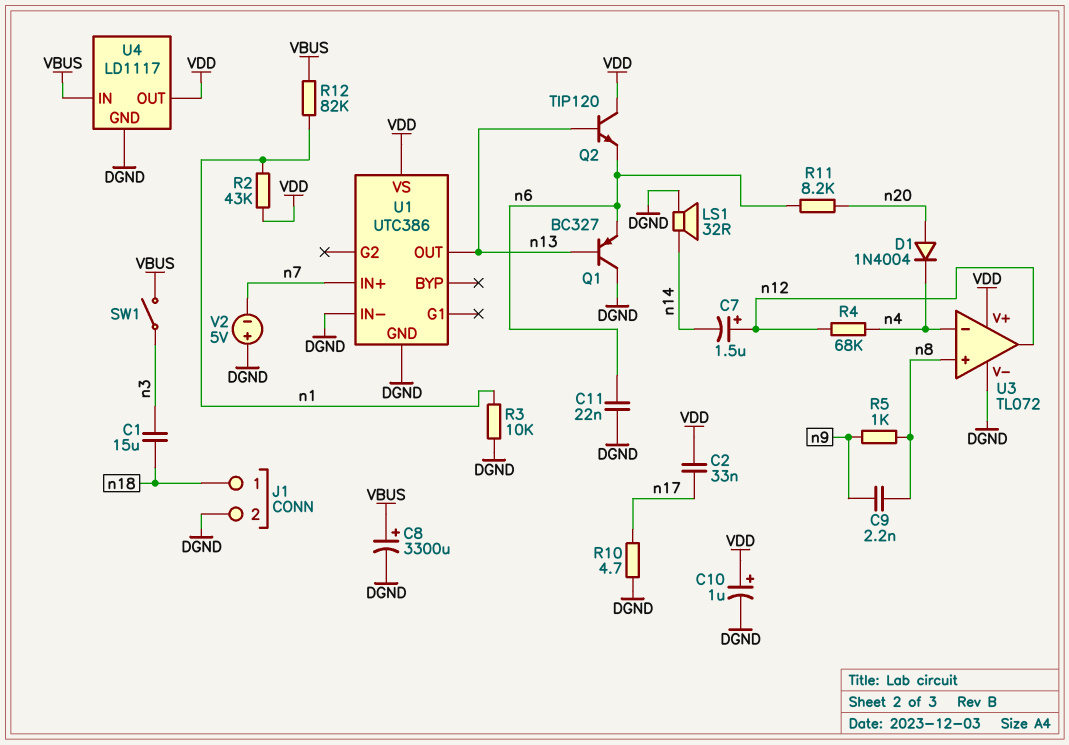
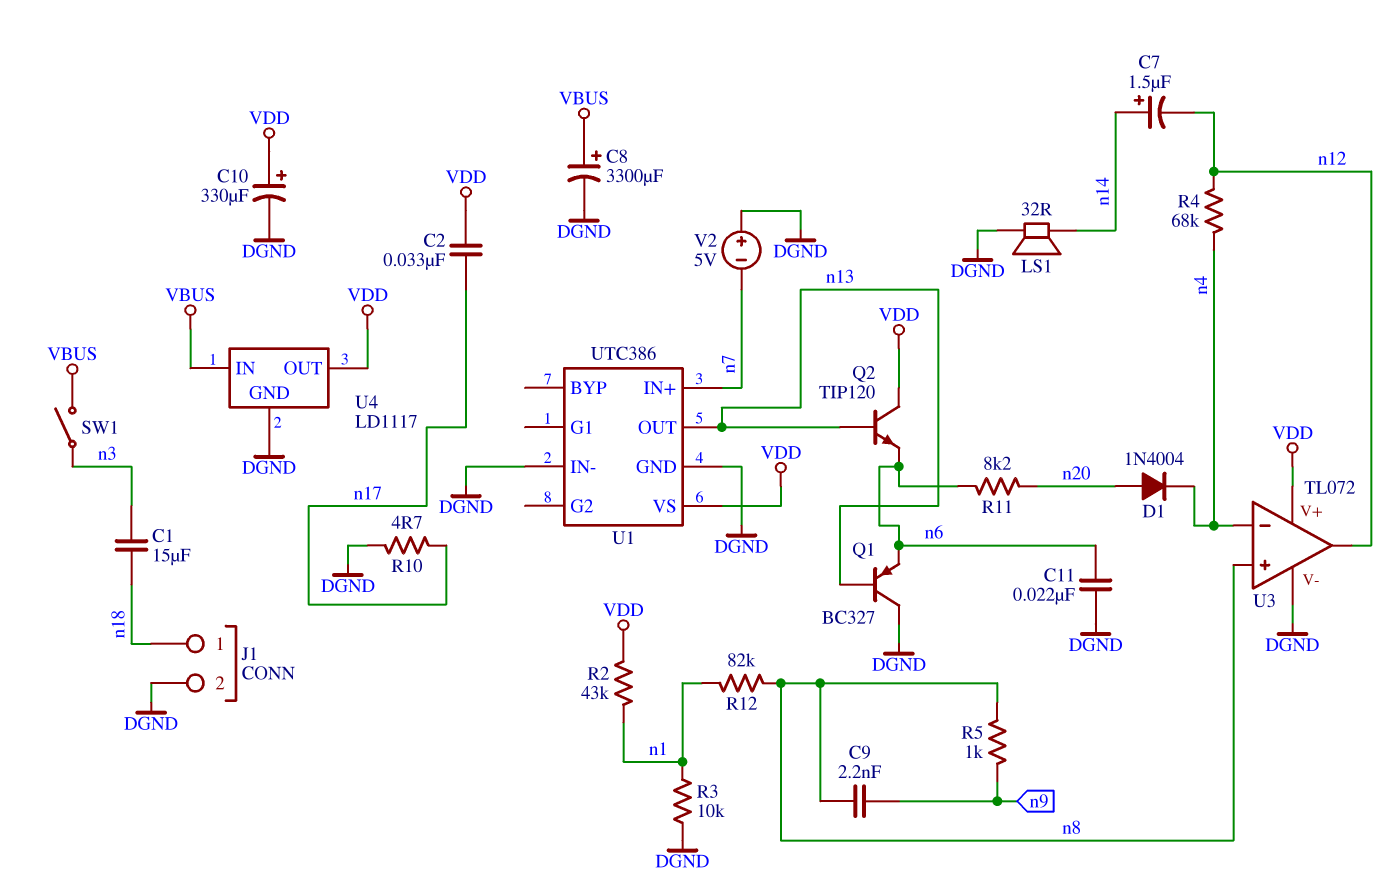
C7: 1.5uF (plus n12, minus n14) -> 1.5uF (plus n14, minus n12)
C10: 1uF (plus VDD, minus DGND) -> 330uF (plus VDD, minus DGND)
R12: 82k (VBUS, n1) -> 82k (n1, n8)

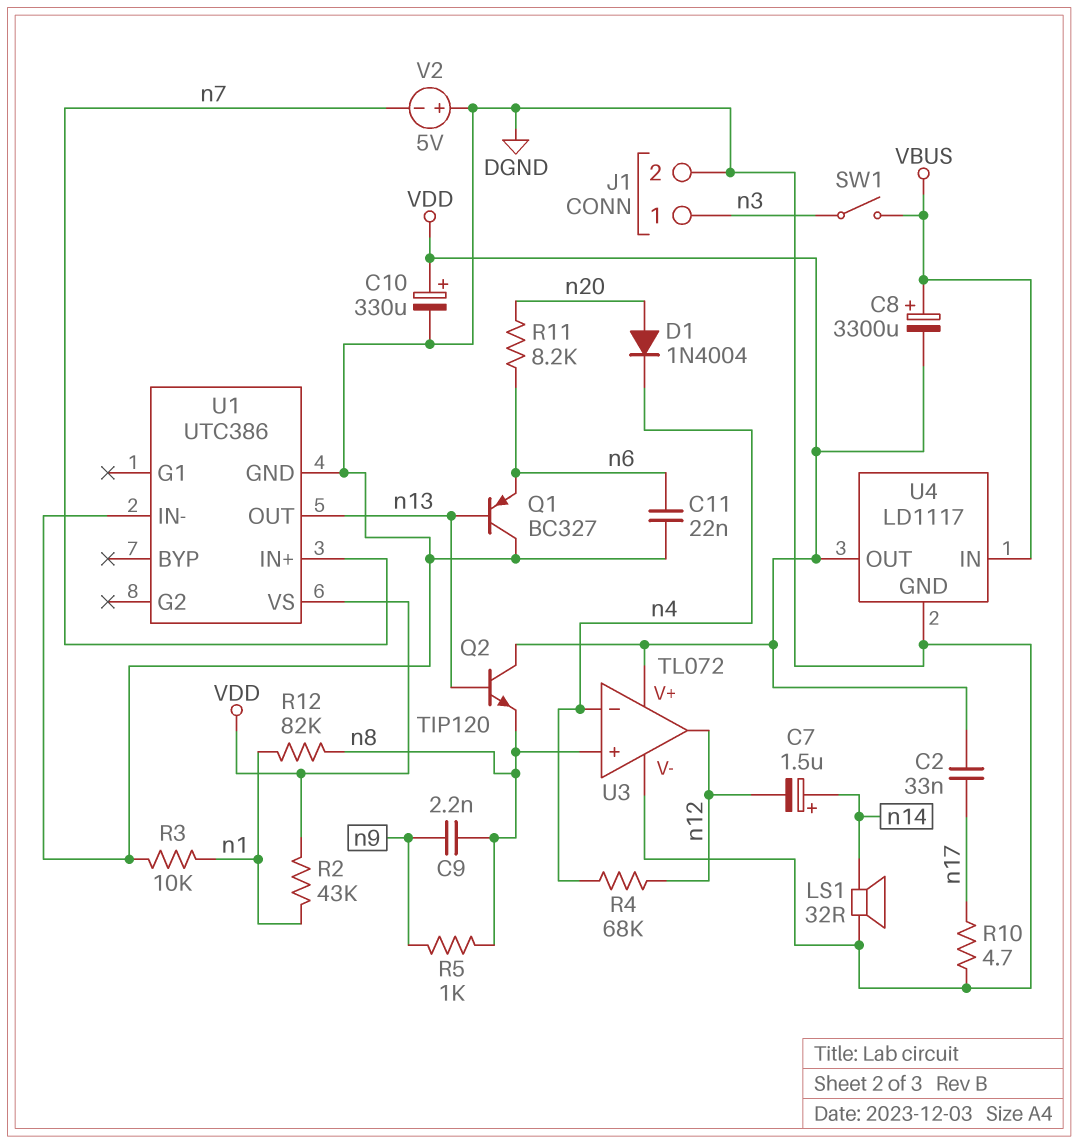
C1: 15uF (n3, n18) -> none
C8: 3300uF (plus VBUS, minus DGND) -> 3300uF (plus VBUS, minus VDD)
J1 pin 1: n18 -> n3
Q2: NPN TIP120 (B n13, C VDD, E n6) -> NPN TIP120 (B n13, C VDD, E n8)

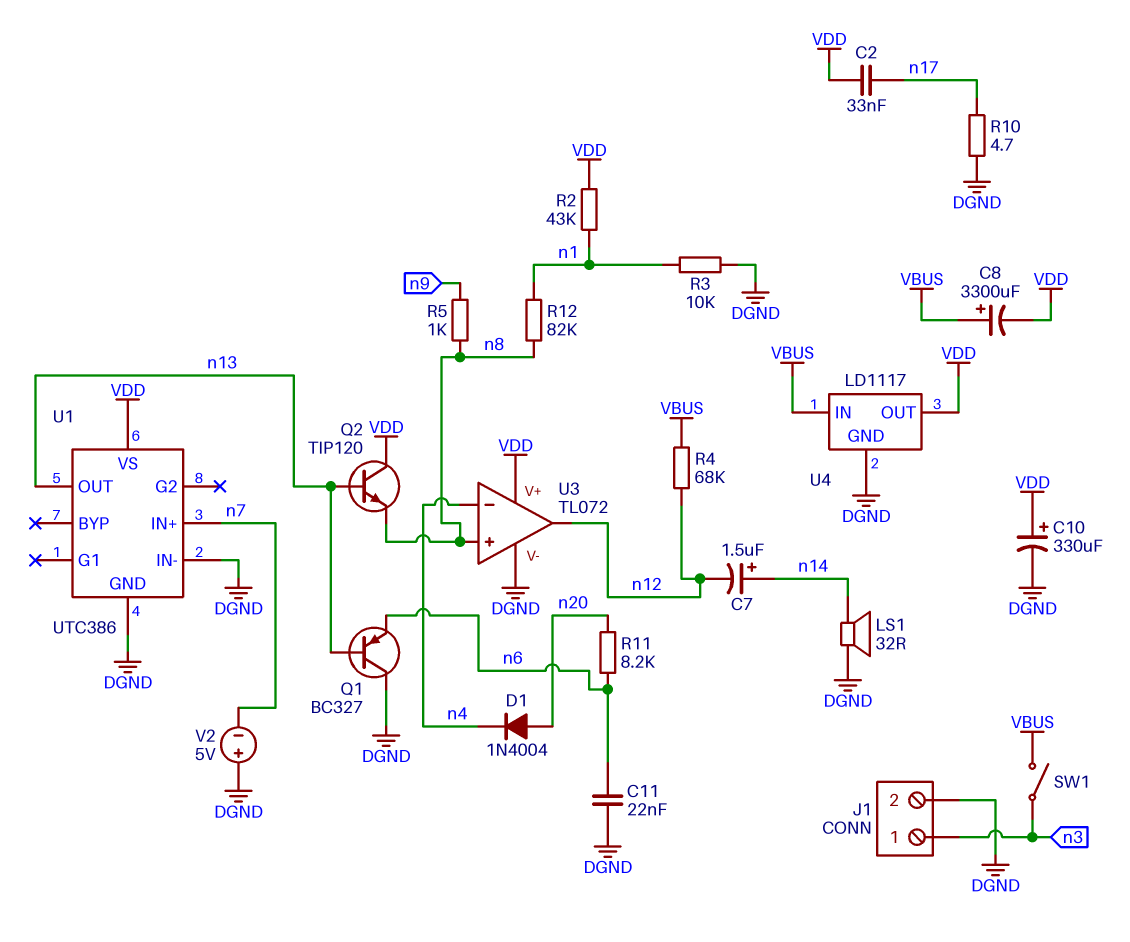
C9: 2.2nF (n8, n9) -> none
R4: 68k (n4, n12) -> 68k (VBUS, n12)

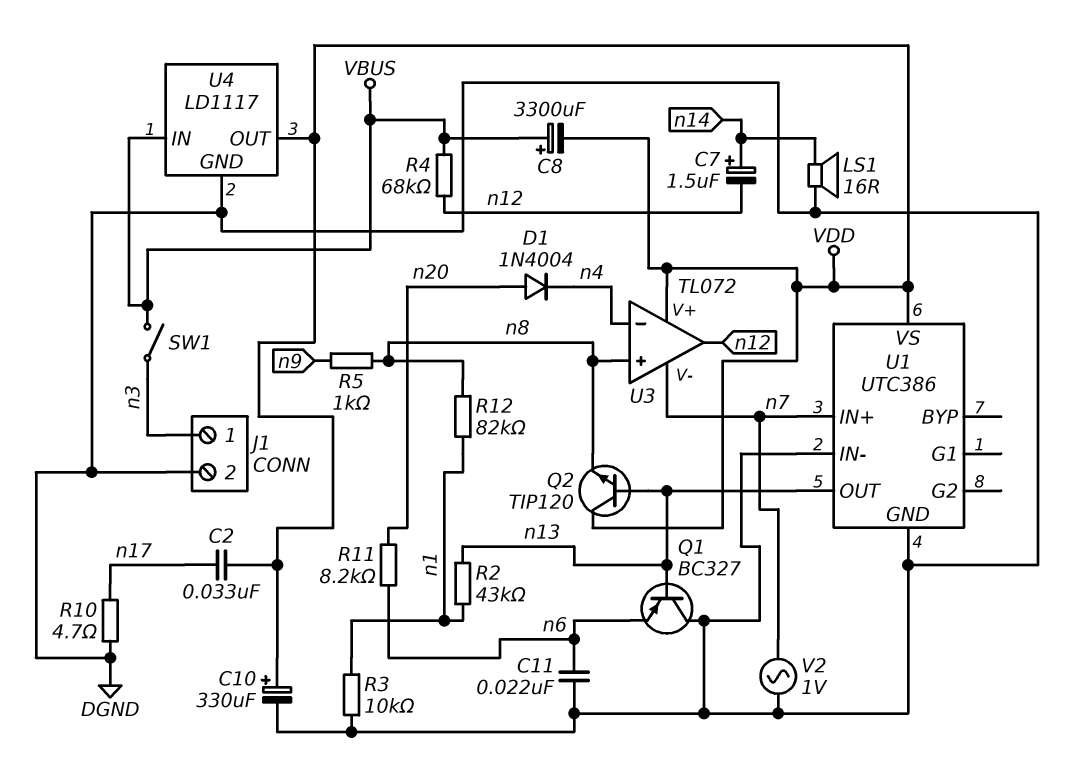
LS1: speaker 32R (DGND, n14) -> speaker 16R (DGND, n14)
R2: 43k (VDD, n1) -> 43k (n1, n13)
U3 pin V-: DGND -> n7
V2: 5V (plus DGND, minus n7) -> AC 1V (DGND, n7)

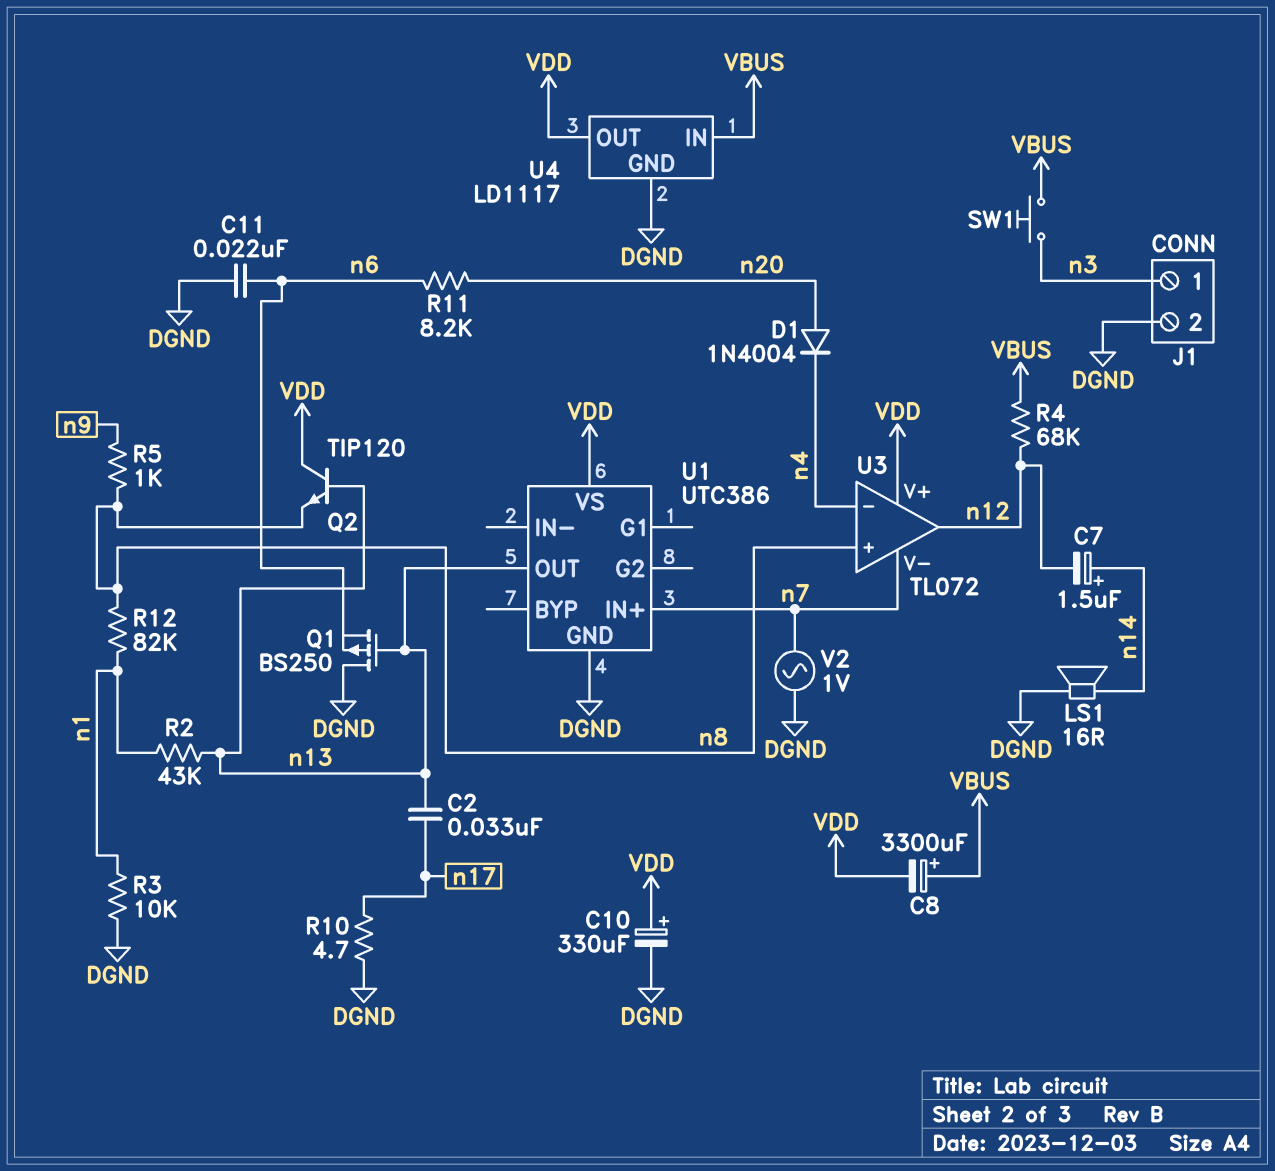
C2: 33nF (VDD, n17) -> 33nF (n13, n17)
Q1: PNP BC327 (B n13, C DGND, E n6) -> PMOS BS250 (G n13, D DGND, S n6)
SW1: switch (VBUS, n3) -> button (VBUS, n3)
U1 pin IN-: DGND -> none

